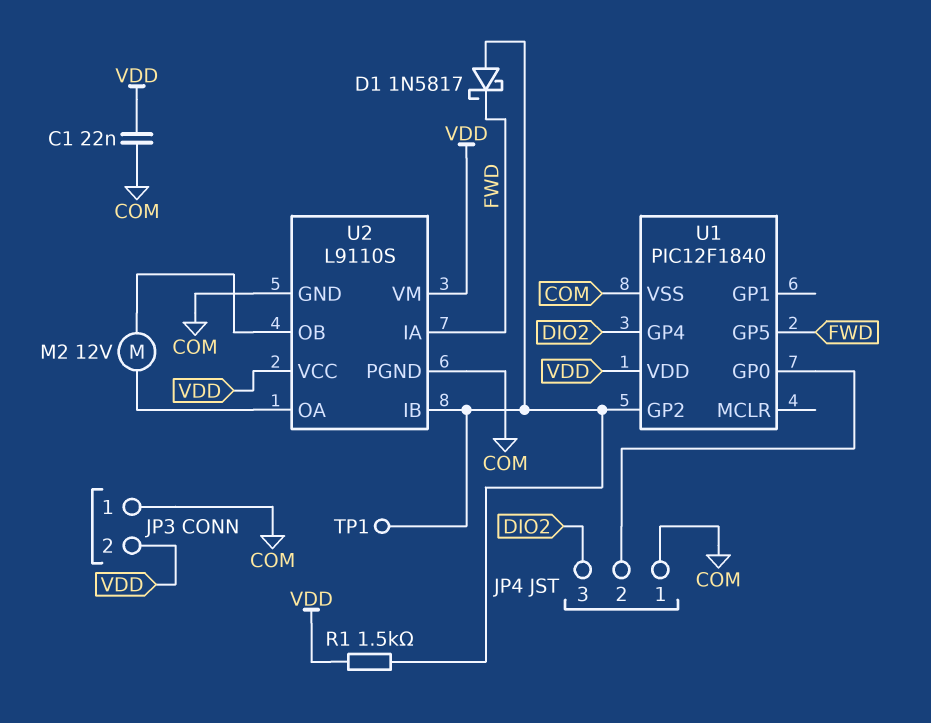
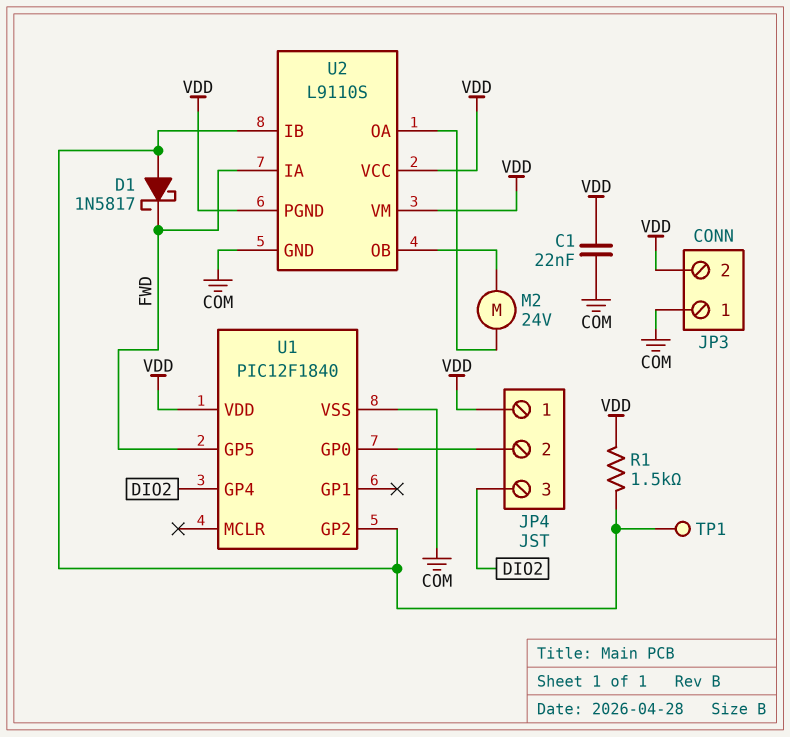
JP4 pin 1: COM -> VDD
M2: motor 12V (U2/OA, U2/OB) -> motor 24V (U2/OA, U2/OB)
U2 pin PGND: COM -> VDD

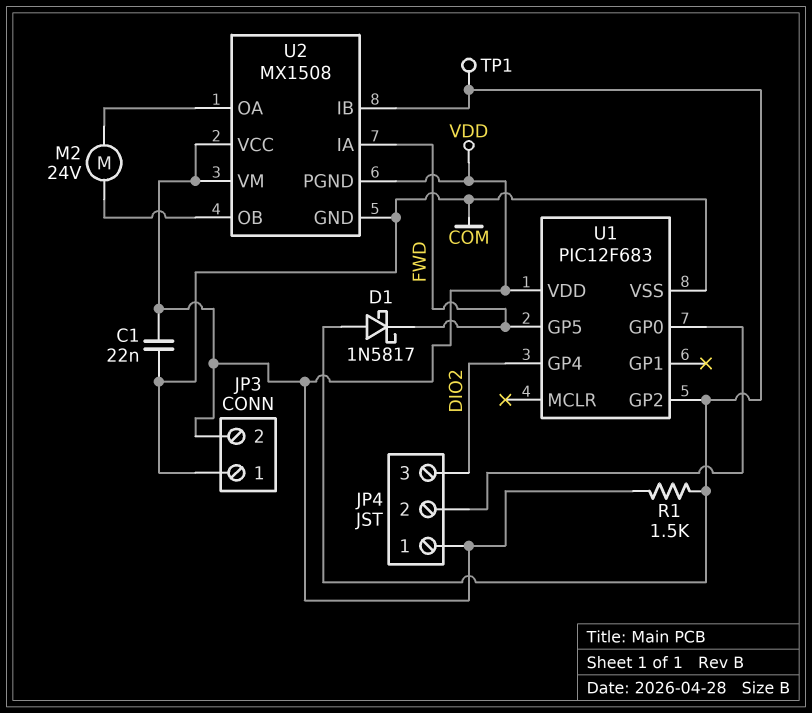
U1: PIC12F1840 -> PIC12F683
U2: L9110S -> MX1508

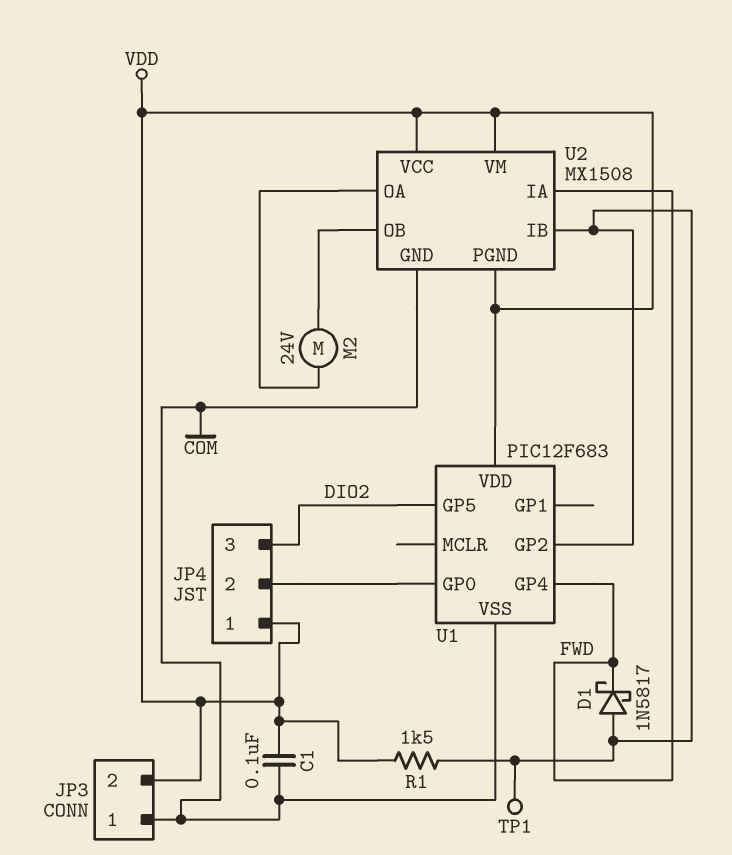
C1: 22nF (COM, VDD) -> 100nF (COM, VDD)
U1 pin GP4: DIO2 -> FWD
U1 pin GP5: FWD -> DIO2

